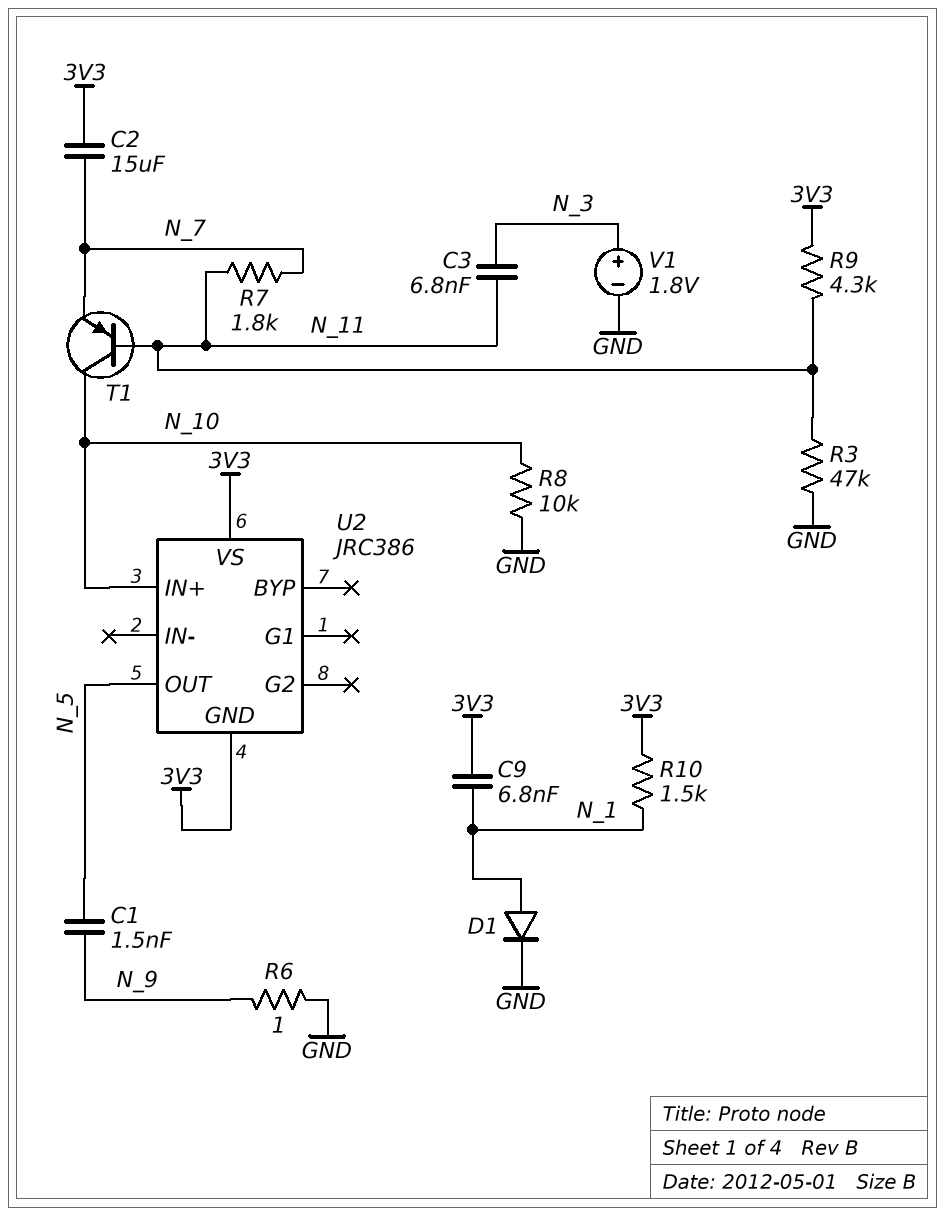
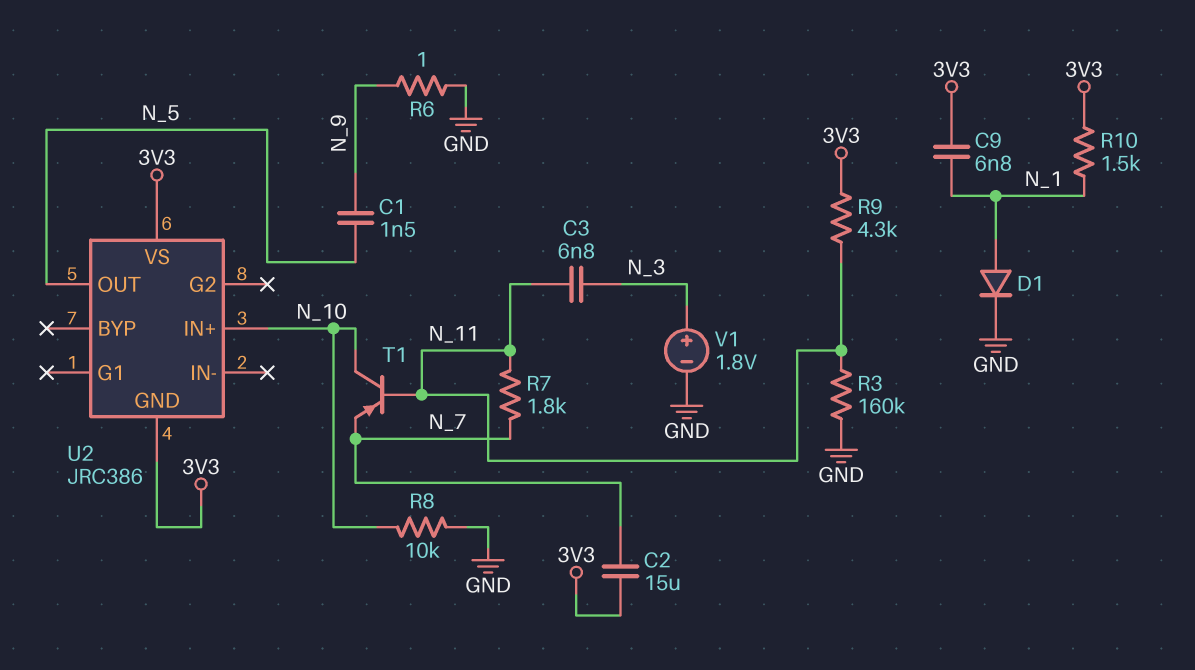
R3: 47k (GND, N_11) -> 160k (GND, N_11)

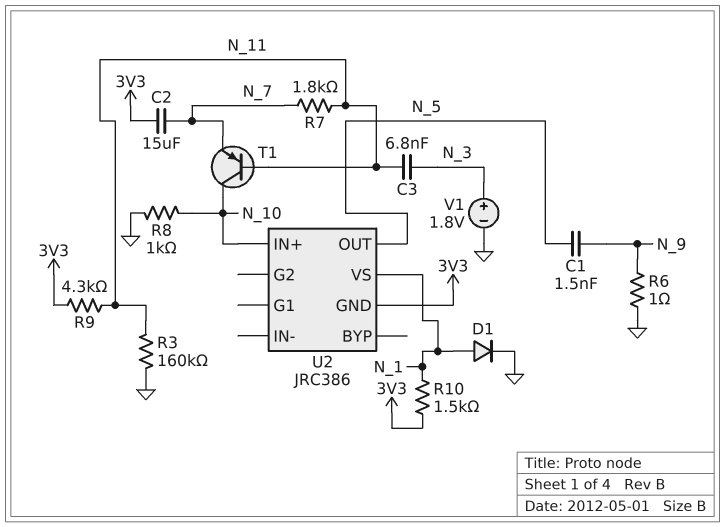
C9: 6.8nF (3V3, N_1) -> none
R8: 10k (GND, N_10) -> 1k (GND, N_10)
U2 pin VS: 3V3 -> N_1

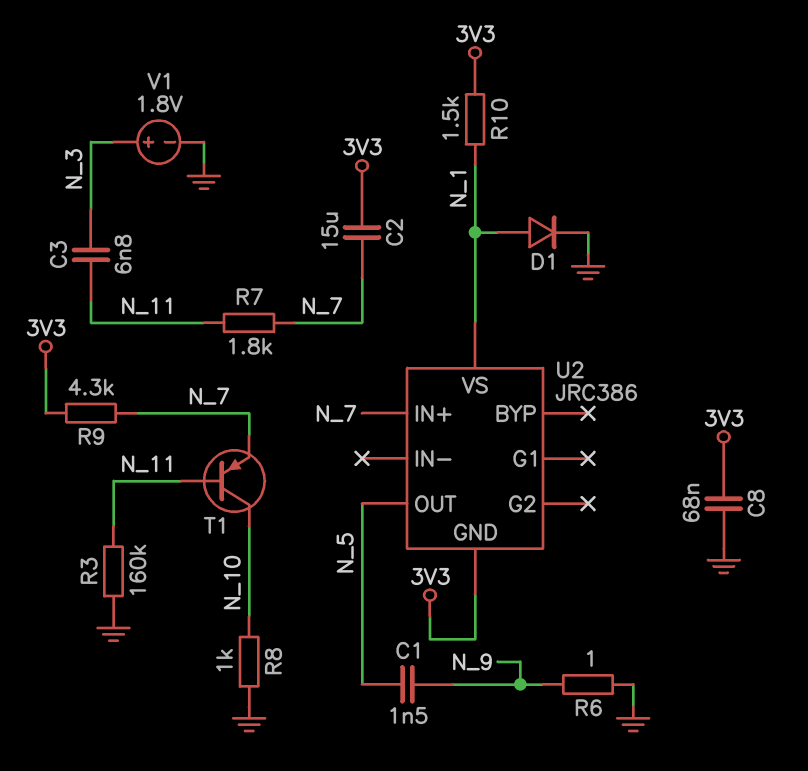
C8: none -> 68nF (3V3, GND)
R9: 4.3k (3V3, N_11) -> 4.3k (3V3, N_7)
U2 pin IN+: N_10 -> N_7

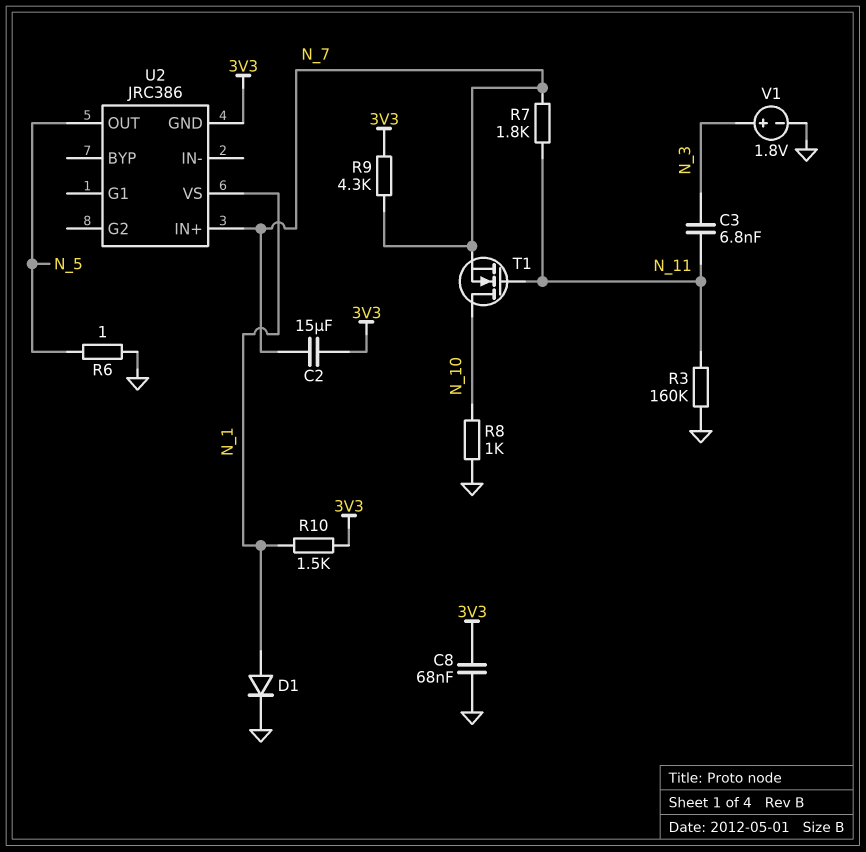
C1: 1.5nF (N_5, N_9) -> none
R6: 1 (GND, N_9) -> 1 (GND, N_5)
T1: PNP (B N_11, C N_10, E N_7) -> NMOS (G N_11, D N_10, S N_7)

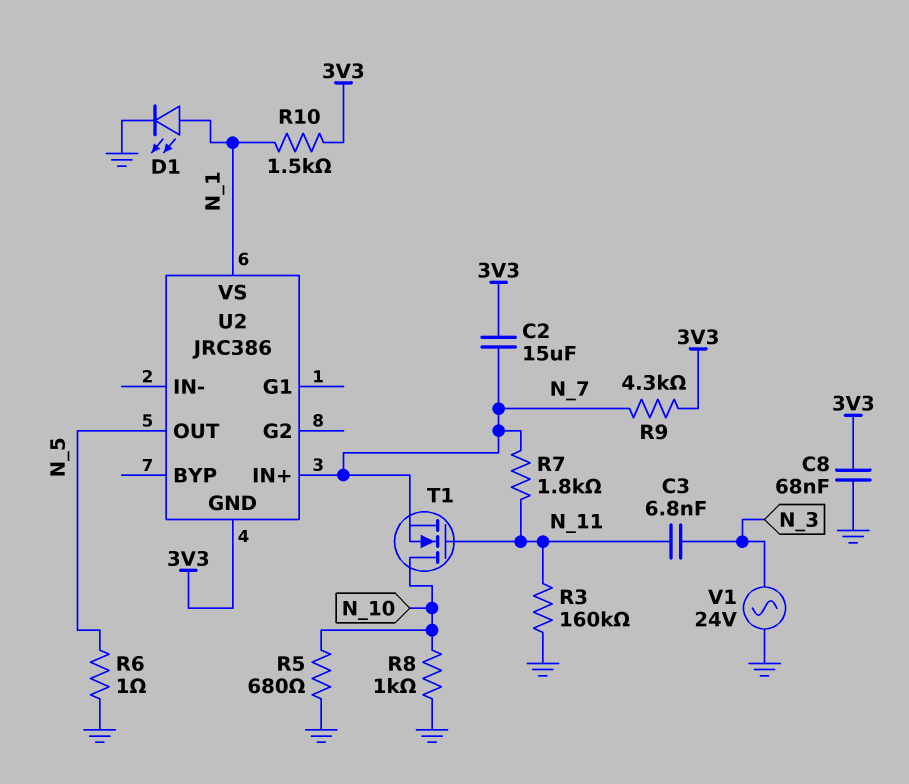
D1: diode (A N_1, K GND) -> LED (A N_1, K GND)
R5: none -> 680 (GND, N_10)
V1: 1.8V (plus N_3, minus GND) -> AC 24V (GND, N_3)

